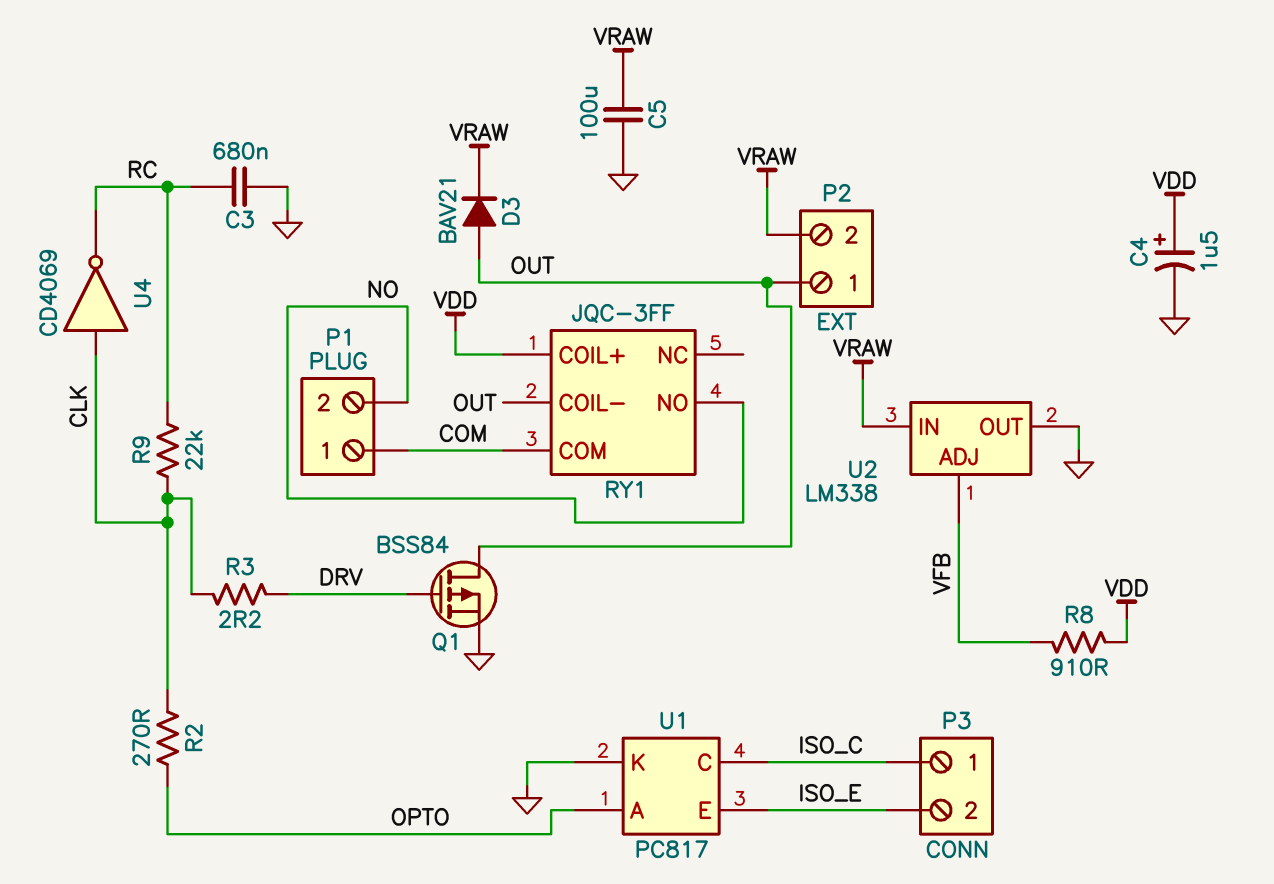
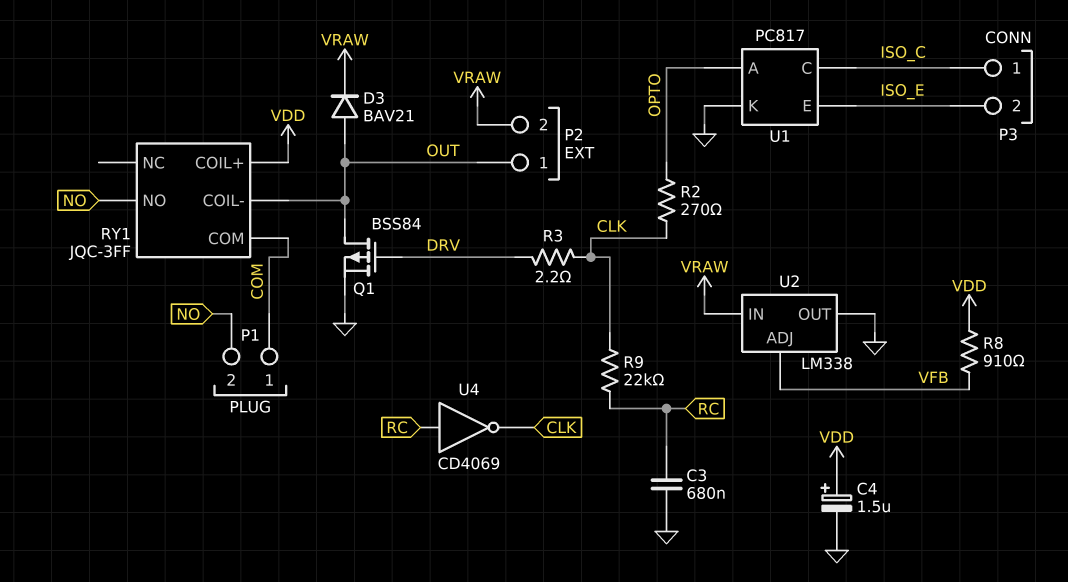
C5: 100uF (GND, VRAW) -> none
U4: NOT CD4069 (in CLK, out RC) -> NOT CD4069 (in RC, out CLK)

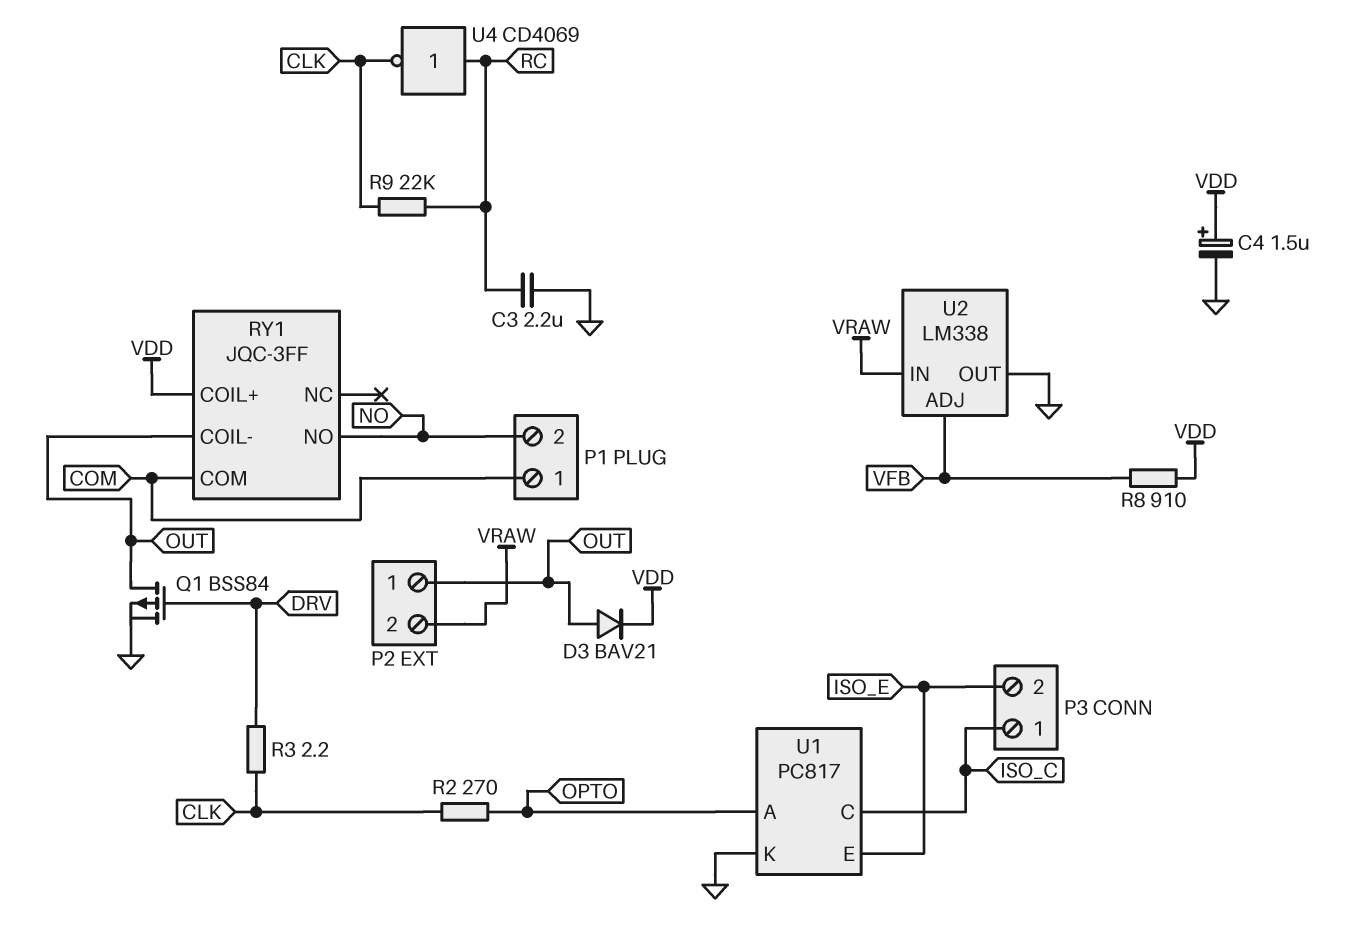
C3: 680nF (GND, RC) -> 2.2uF (GND, RC)
D3: diode BAV21 (A OUT, K VRAW) -> diode BAV21 (A OUT, K VDD)

